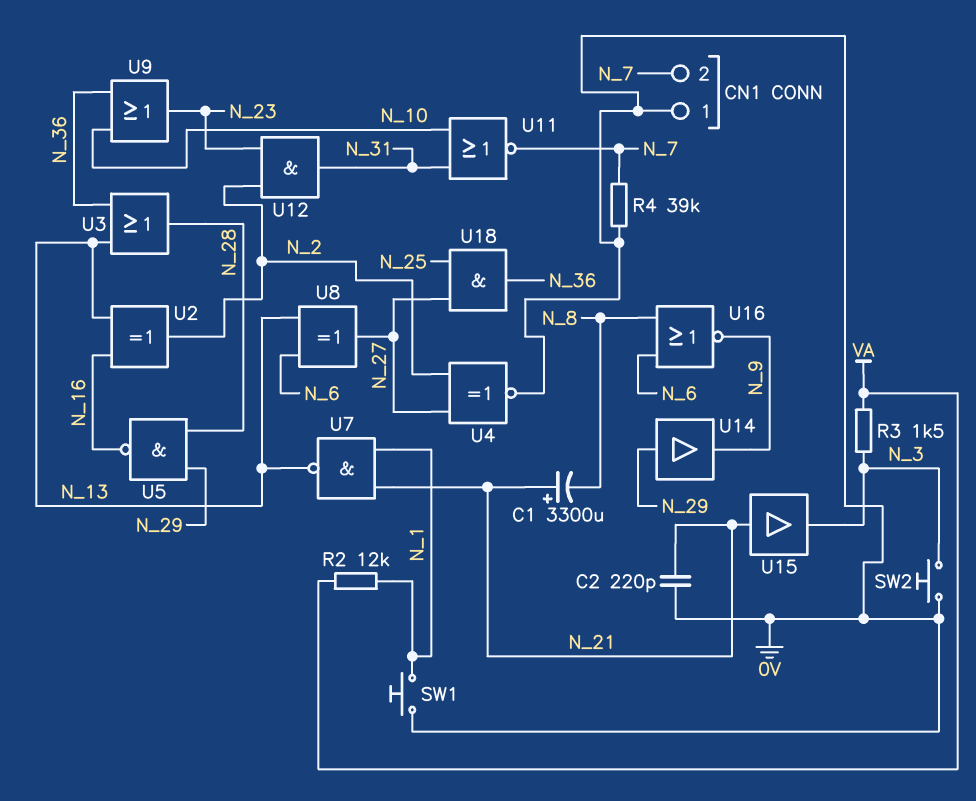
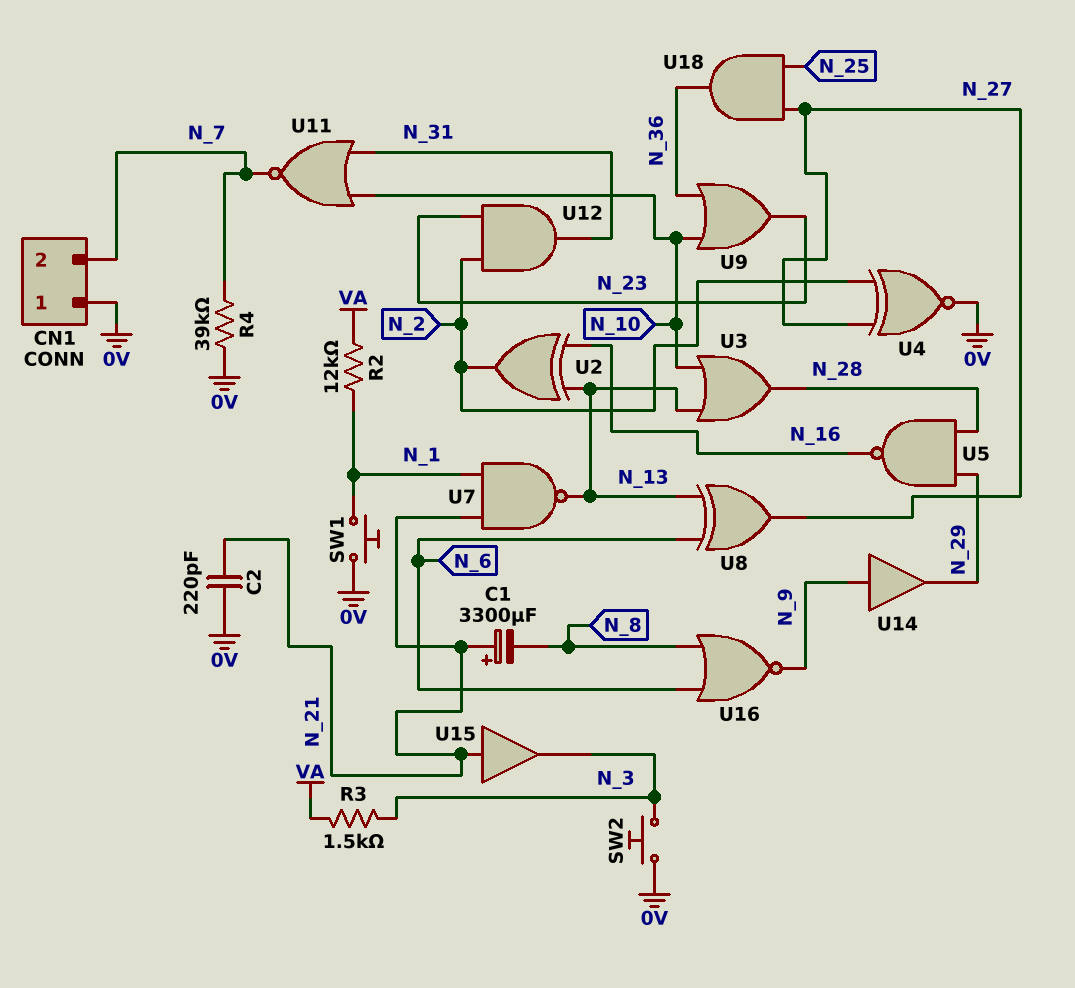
U3: OR (in N_13, in N_36, out N_28) -> OR (in N_10, in N_13, out N_28)
U14: buffer (in N_29, out N_9) -> buffer (in N_9, out N_29)

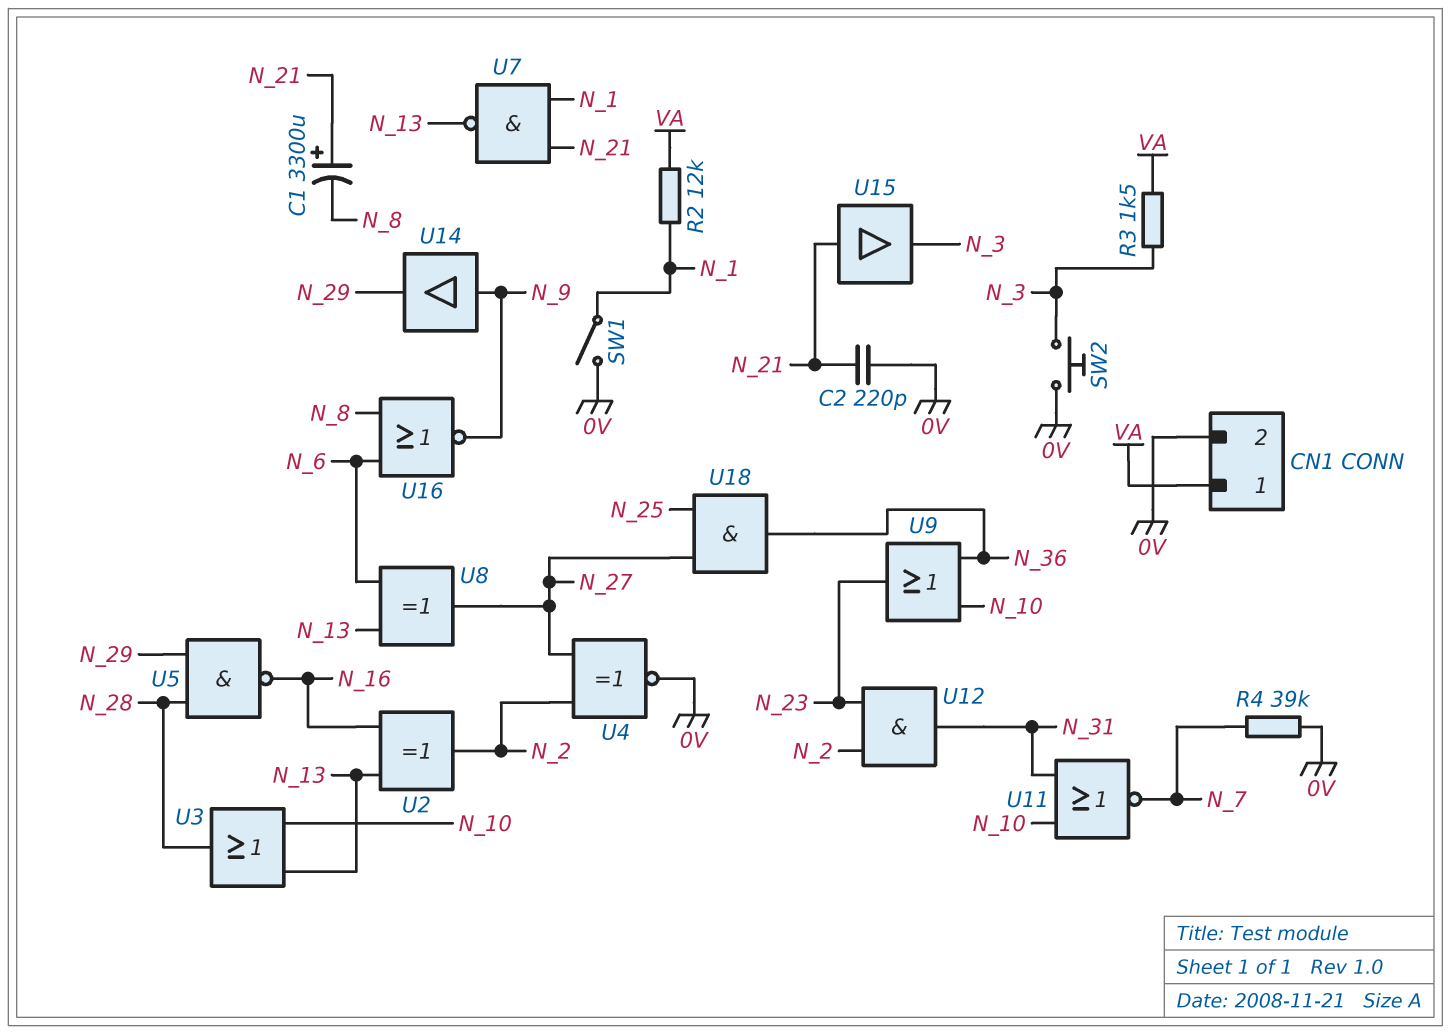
CN1 pin 1: 0V -> VA
CN1 pin 2: N_7 -> 0V
SW1: button (0V, N_1) -> switch (0V, N_1)

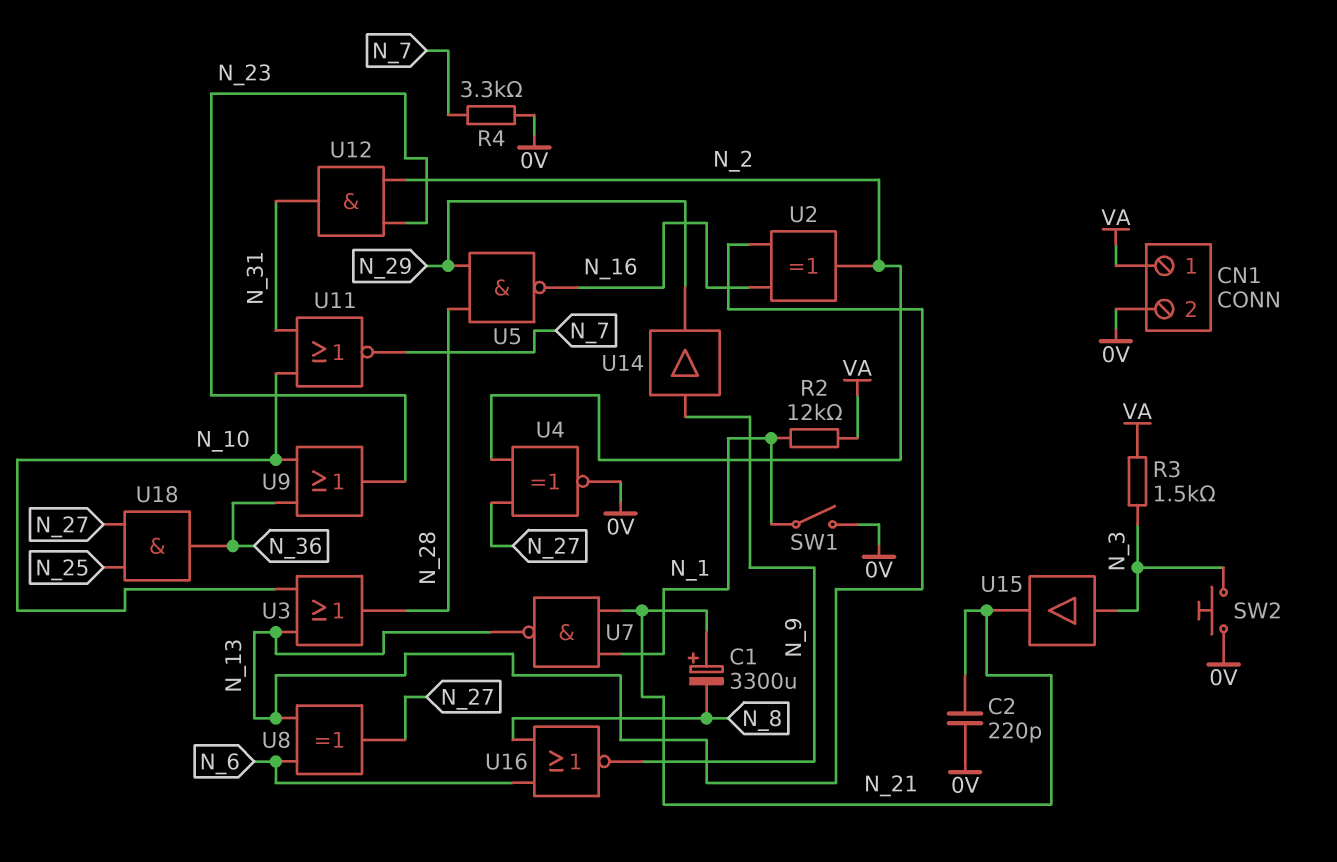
R4: 39k (0V, N_7) -> 3.3k (0V, N_7)
U15: buffer (in N_21, out N_3) -> buffer (in N_3, out N_21)

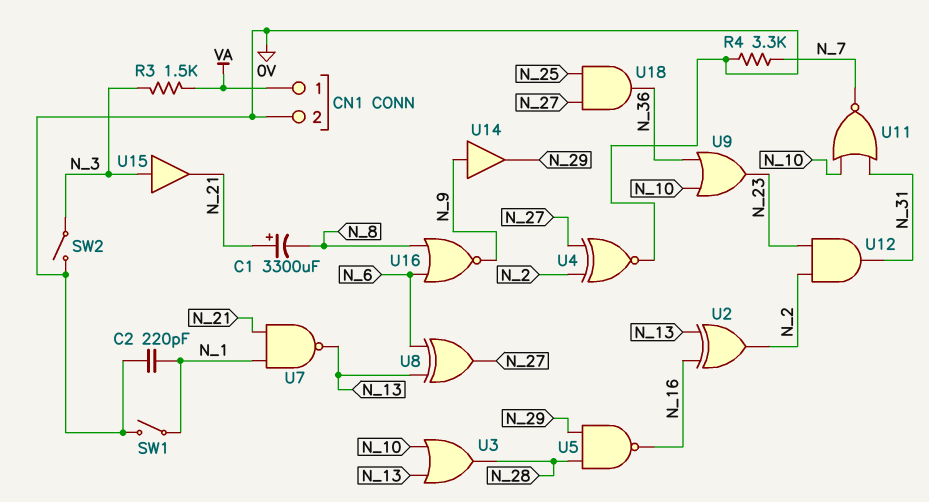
C2: 220pF (0V, N_21) -> 220pF (0V, N_1)
R2: 12k (N_1, VA) -> none
SW2: button (0V, N_3) -> switch (0V, N_3)

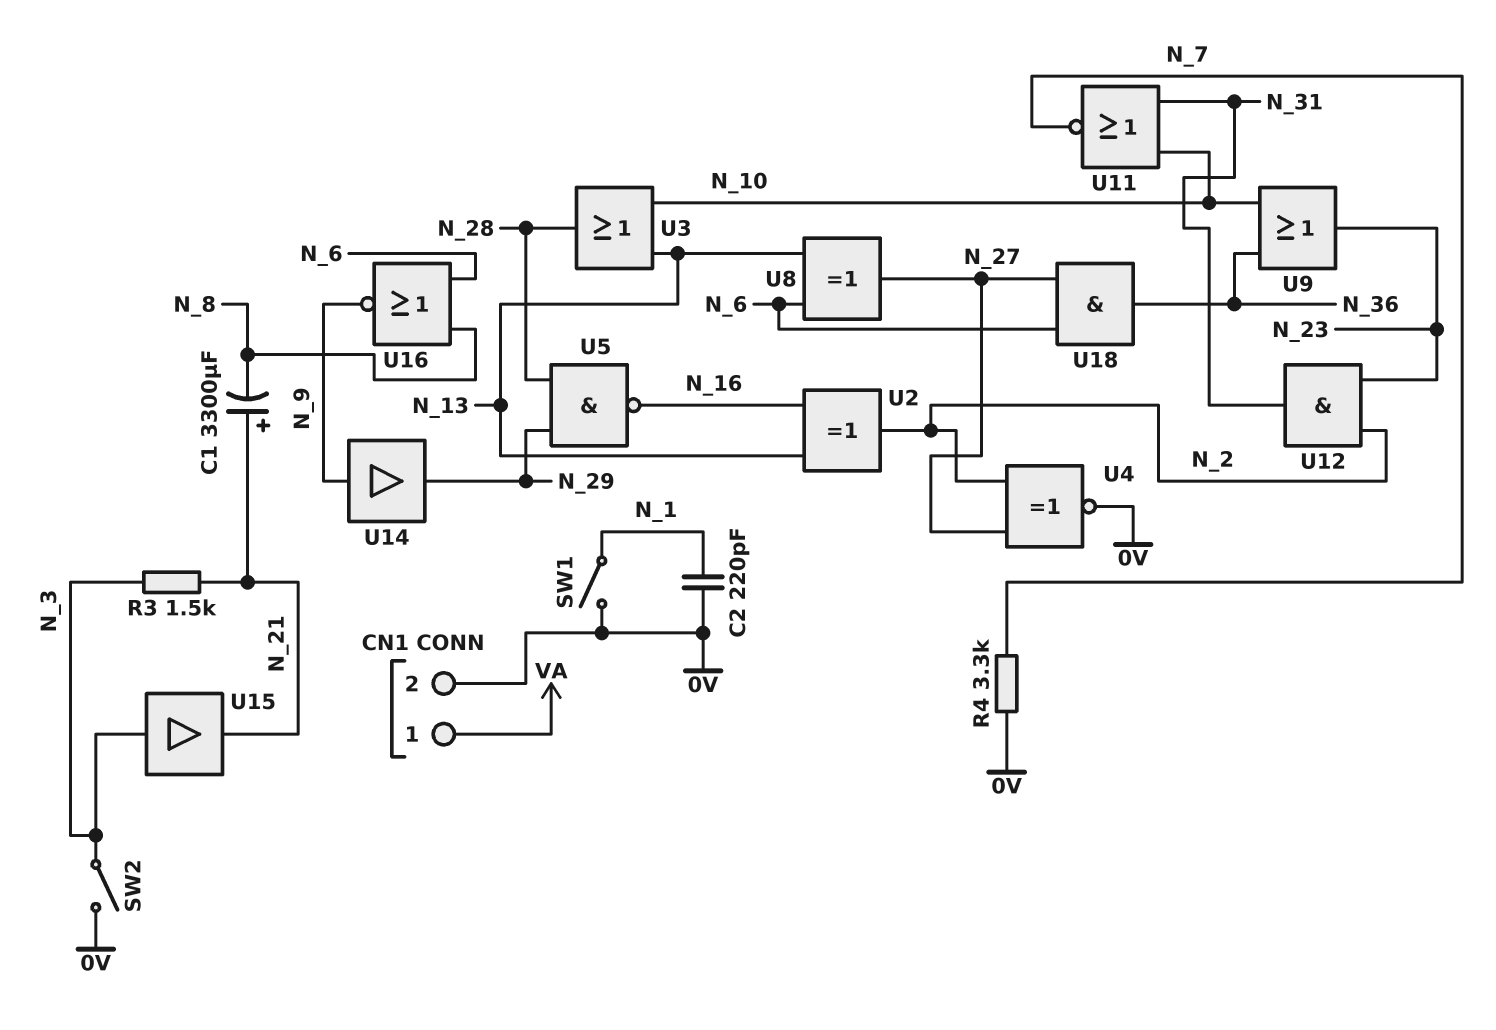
R3: 1.5k (N_3, VA) -> 1.5k (N_3, N_21)
U7: NAND (in N_1, in N_21, out N_13) -> none
U18: AND (in N_25, in N_27, out N_36) -> AND (in N_6, in N_27, out N_36)

